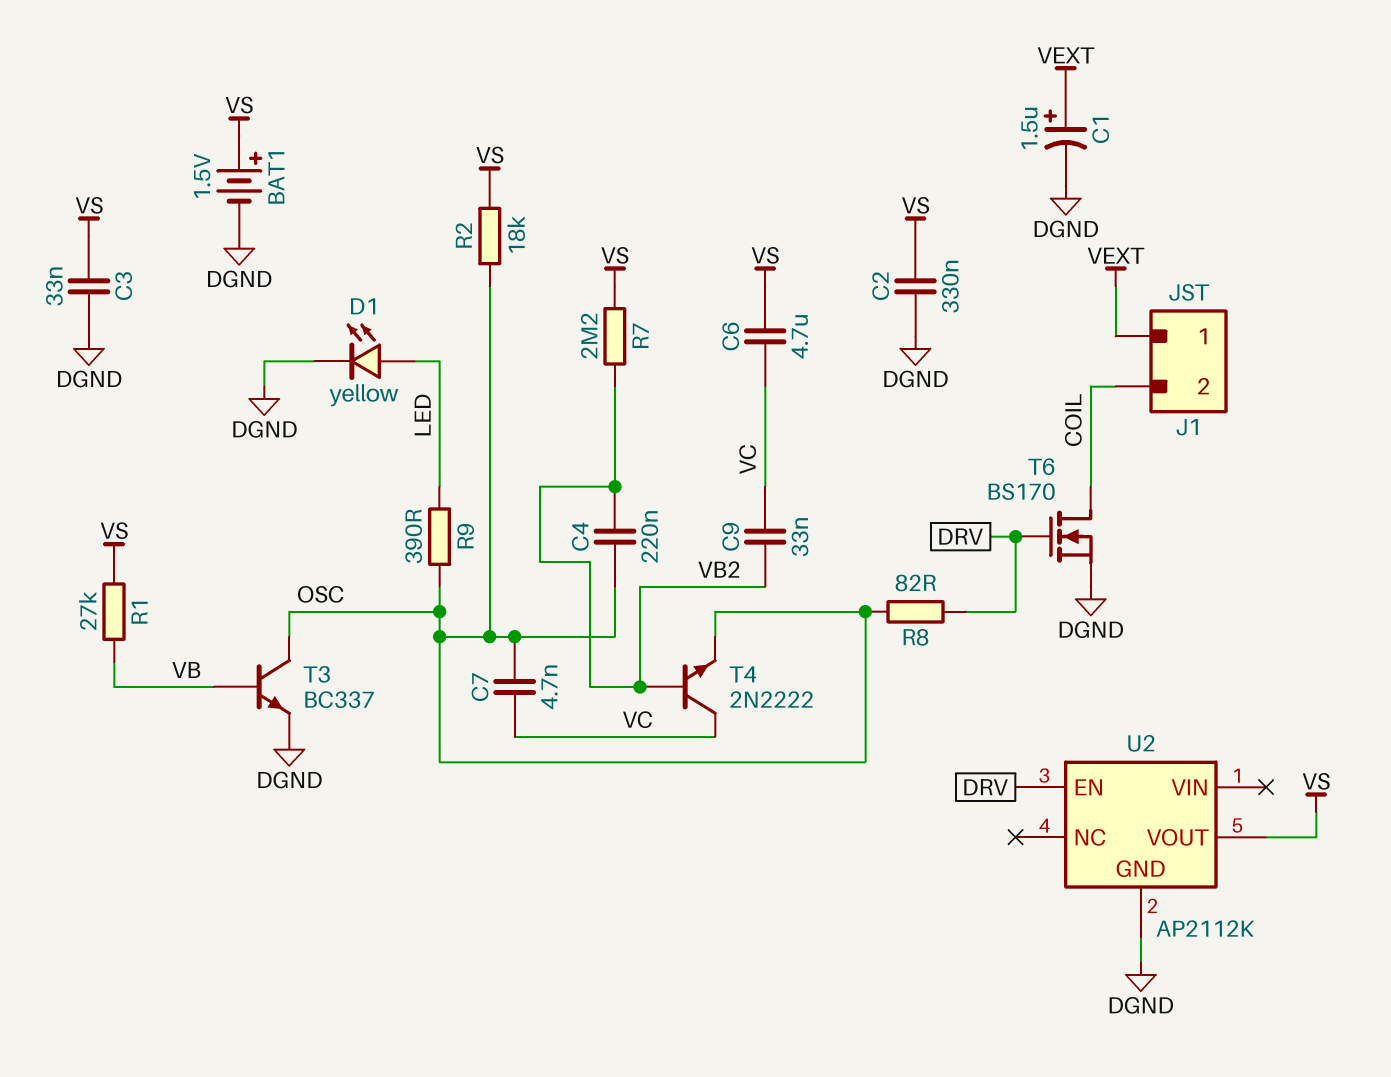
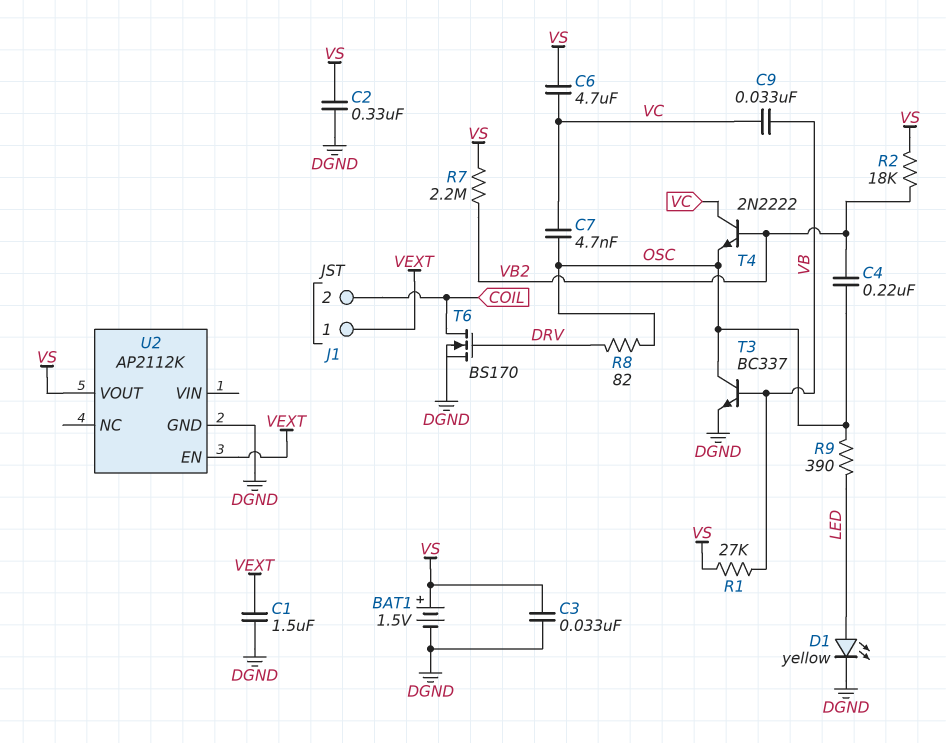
C1: 1.5uF (plus VEXT, minus DGND) -> 1.5uF (DGND, VEXT)
C9: 33nF (VB2, VC) -> 33nF (VB, VC)
R2: 18k (OSC, VS) -> 18k (VB2, VS)
U2 pin EN: DRV -> VEXT

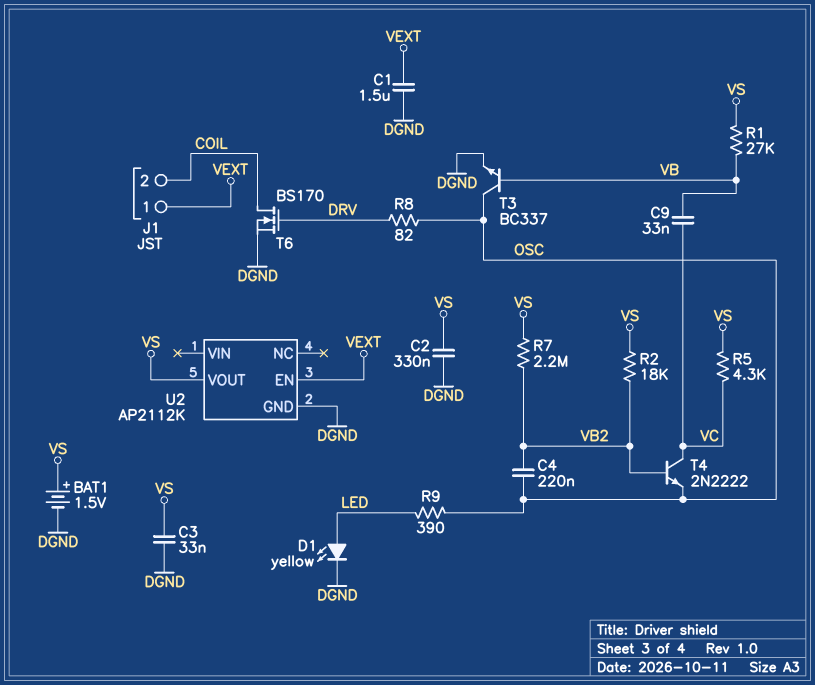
C6: 4.7uF (VC, VS) -> none
C7: 4.7nF (OSC, VC) -> none
R5: none -> 4.3k (VC, VS)

